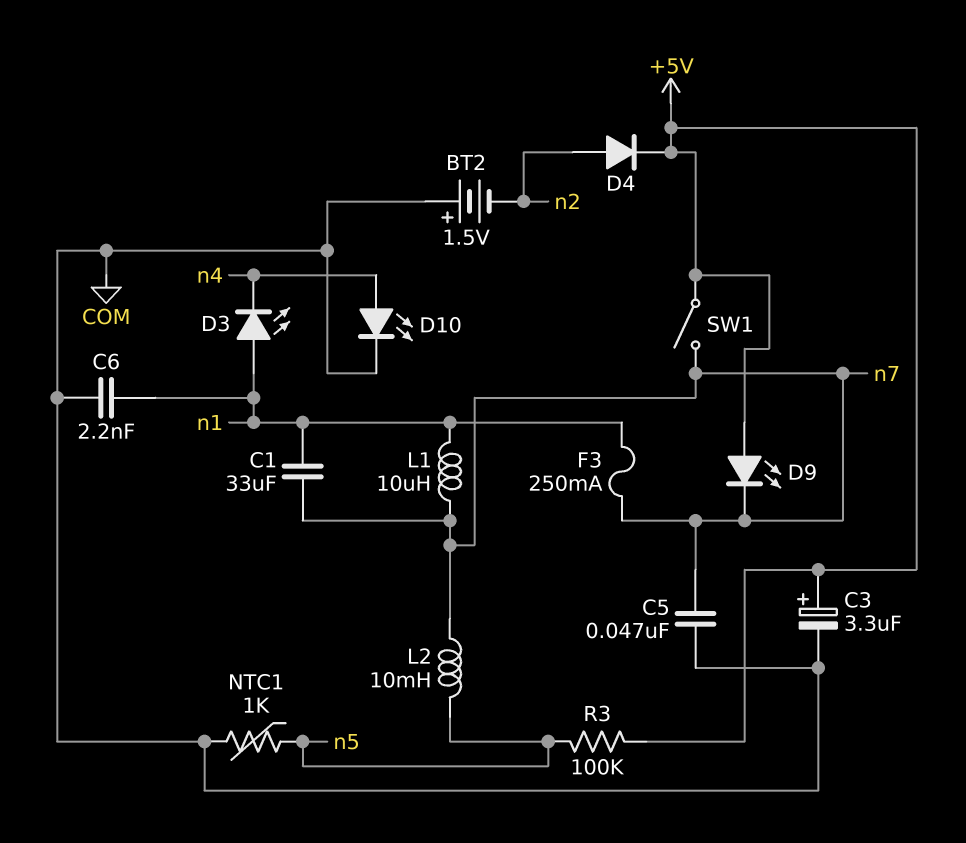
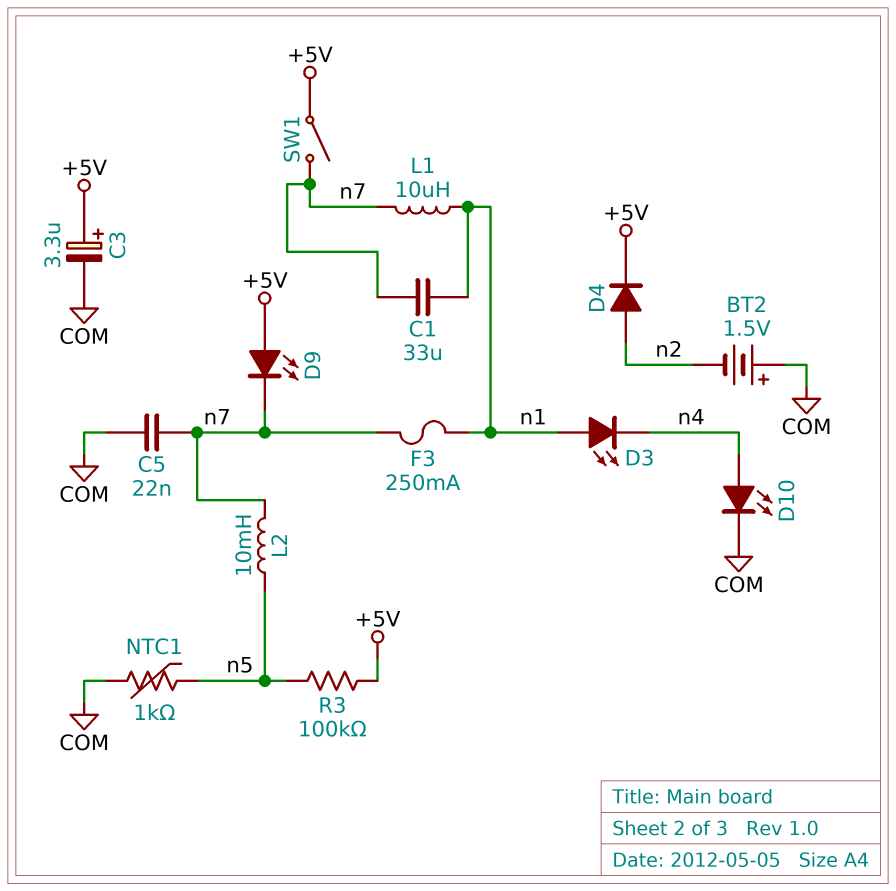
C5: 47nF (COM, n7) -> 22nF (COM, n7)
C6: 2.2nF (COM, n1) -> none

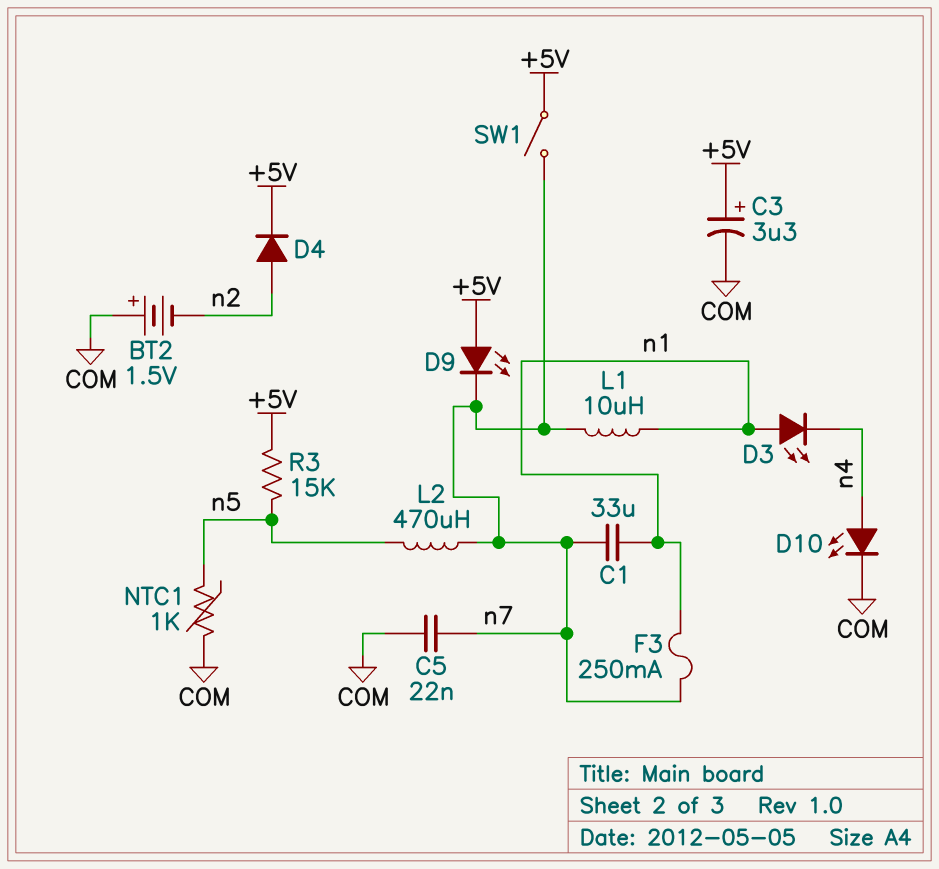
L2: 10mH (n5, n7) -> 470uH (n5, n7)
R3: 100k (+5V, n5) -> 15k (+5V, n5)

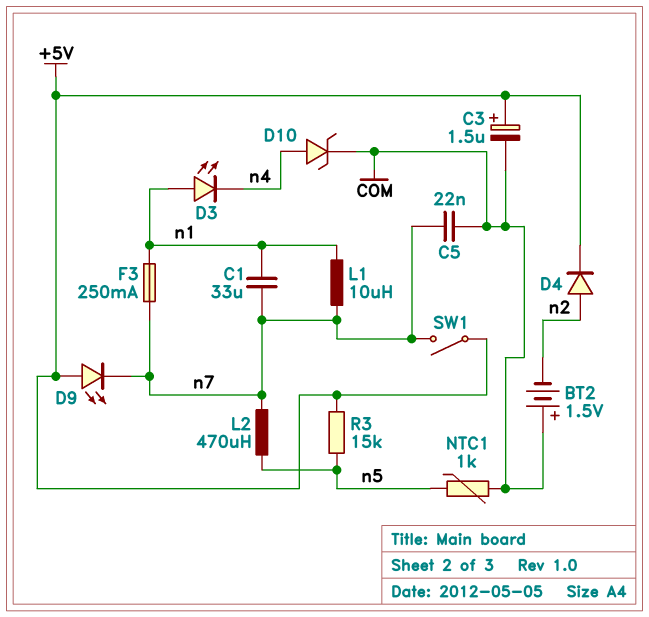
C3: 3.3uF (plus +5V, minus COM) -> 1.5uF (plus +5V, minus COM)
D10: LED (A n4, K COM) -> zener (A n4, K COM)

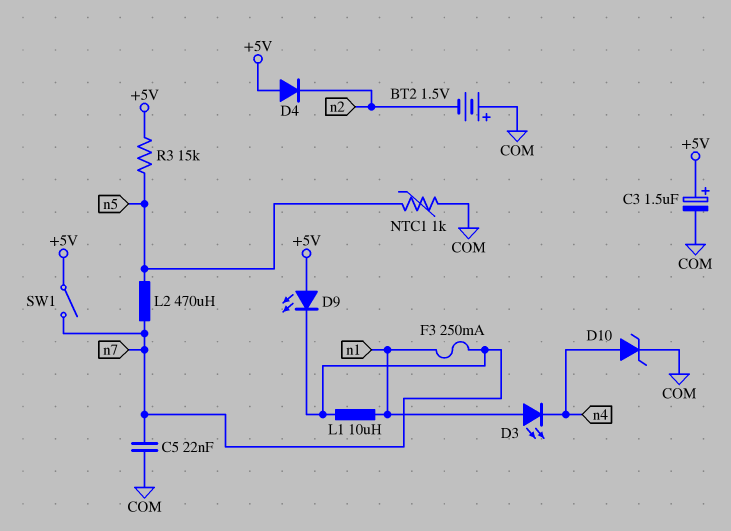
C1: 33uF (n1, n7) -> none
D4: diode (A n2, K +5V) -> diode (A +5V, K n2)

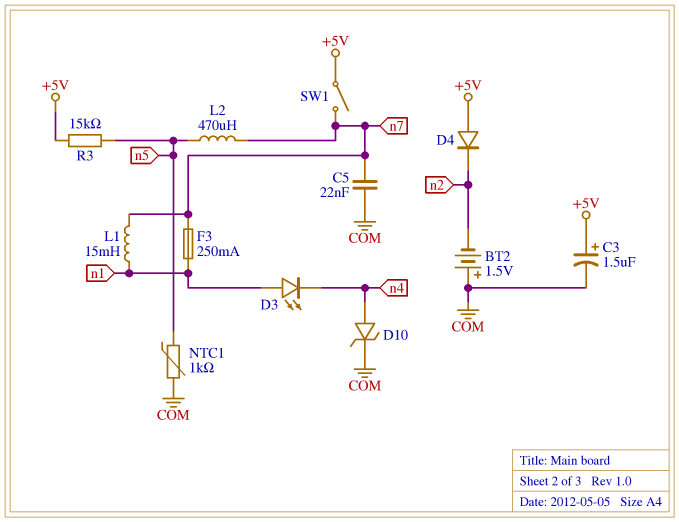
D9: LED (A +5V, K n7) -> none
L1: 10uH (n1, n7) -> 15mH (n1, n7)

